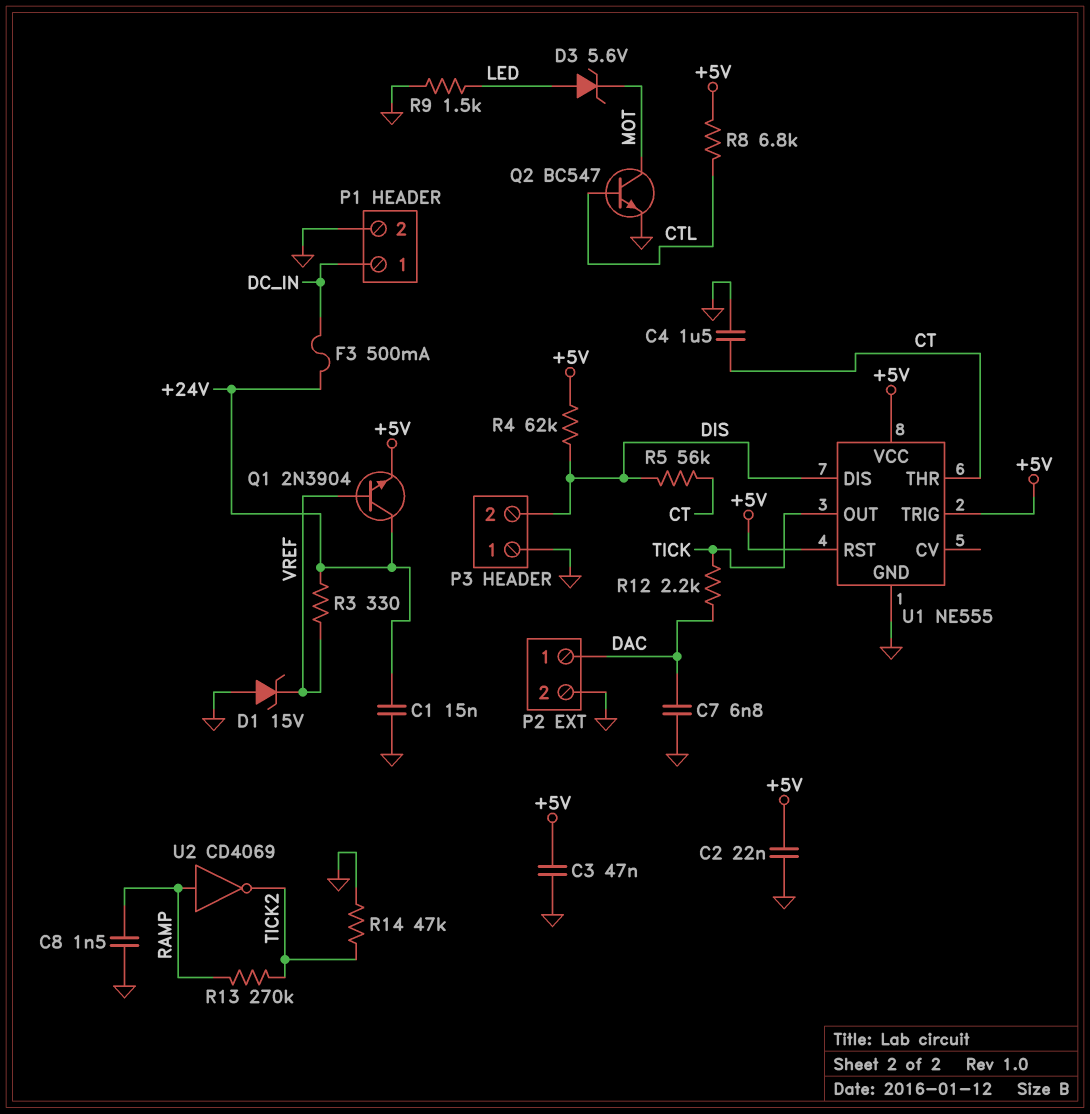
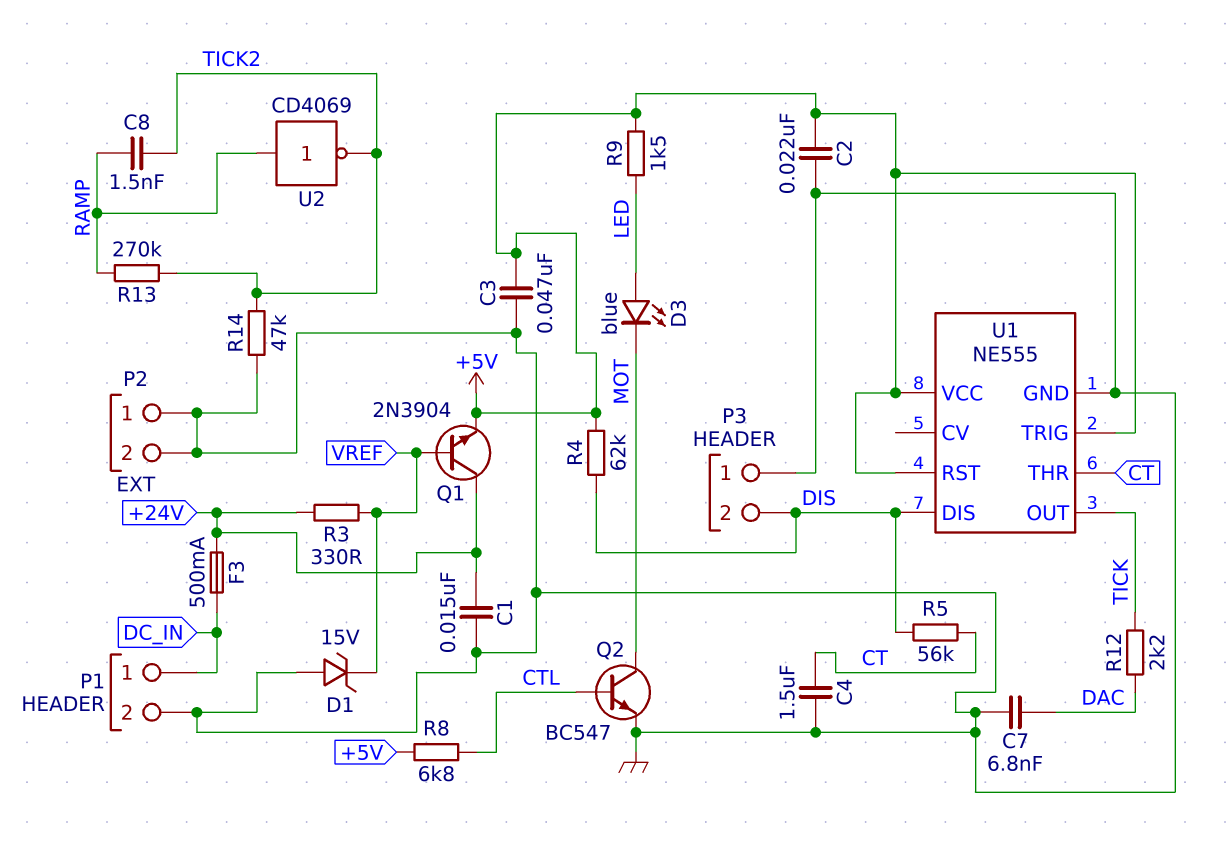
C8: 1.5nF (GND, RAMP) -> 1.5nF (RAMP, TICK2)
D3: zener 5.6V (A LED, K MOT) -> LED blue (A LED, K MOT)
P2 pin 1: DAC -> GND
R9: 1.5k (GND, LED) -> 1.5k (+5V, LED)

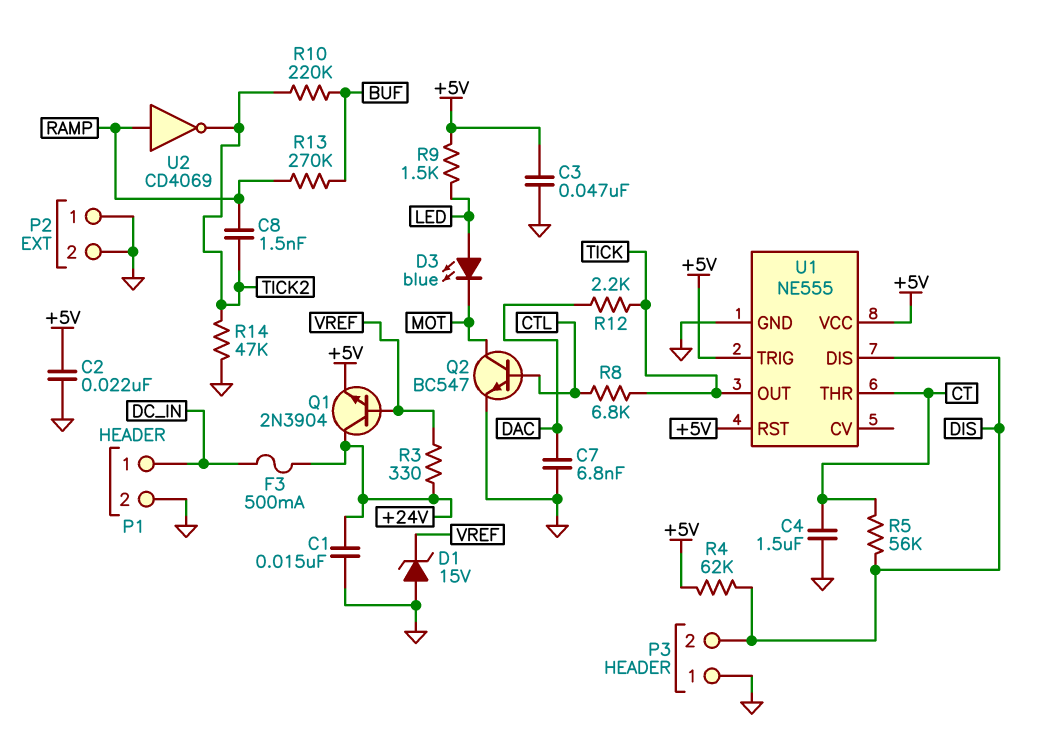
R8: 6.8k (+5V, CTL) -> 6.8k (CTL, TICK)
R10: none -> 220k (BUF, TICK2)
R13: 270k (RAMP, TICK2) -> 270k (BUF, RAMP)

